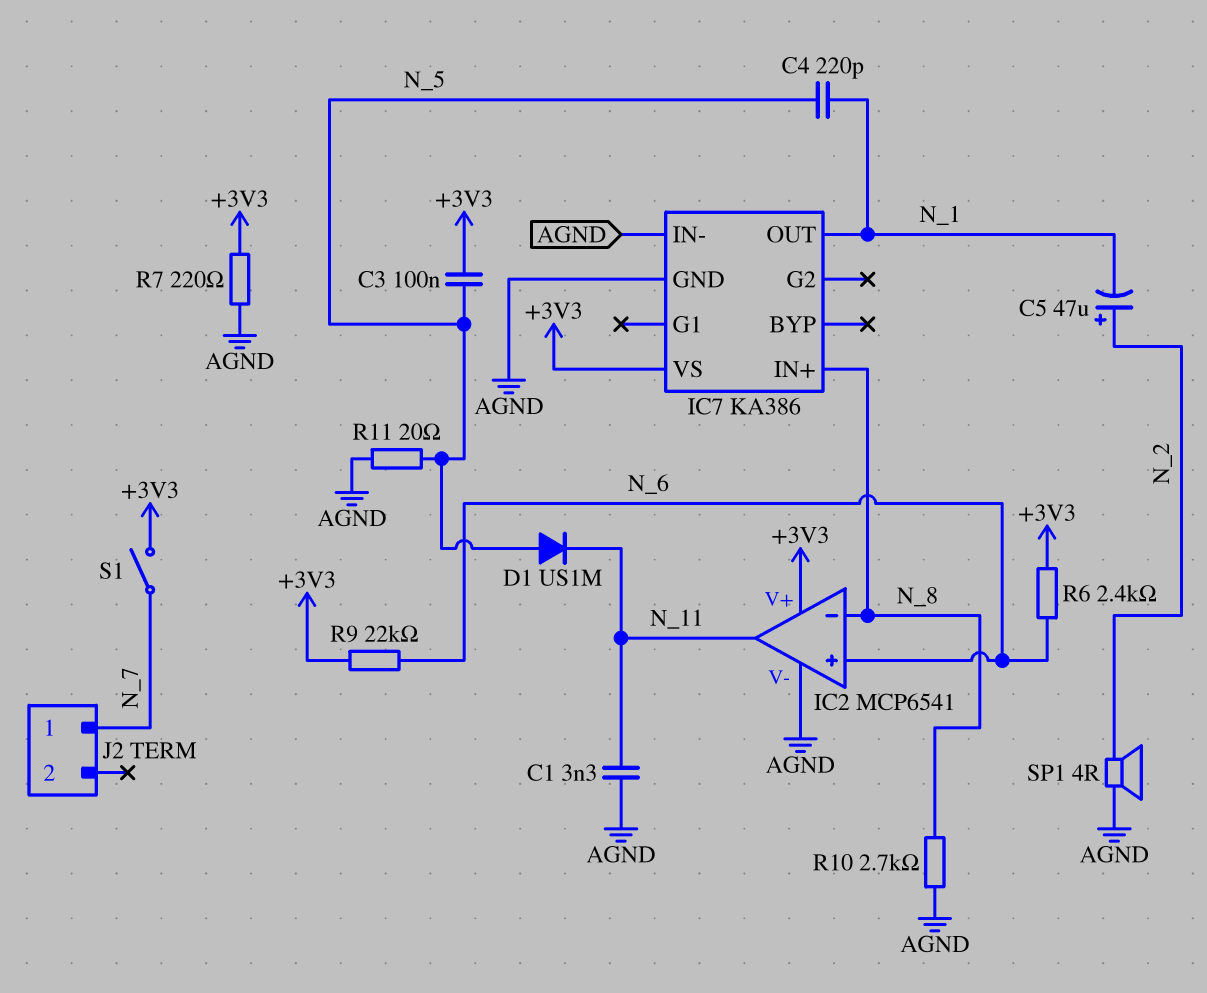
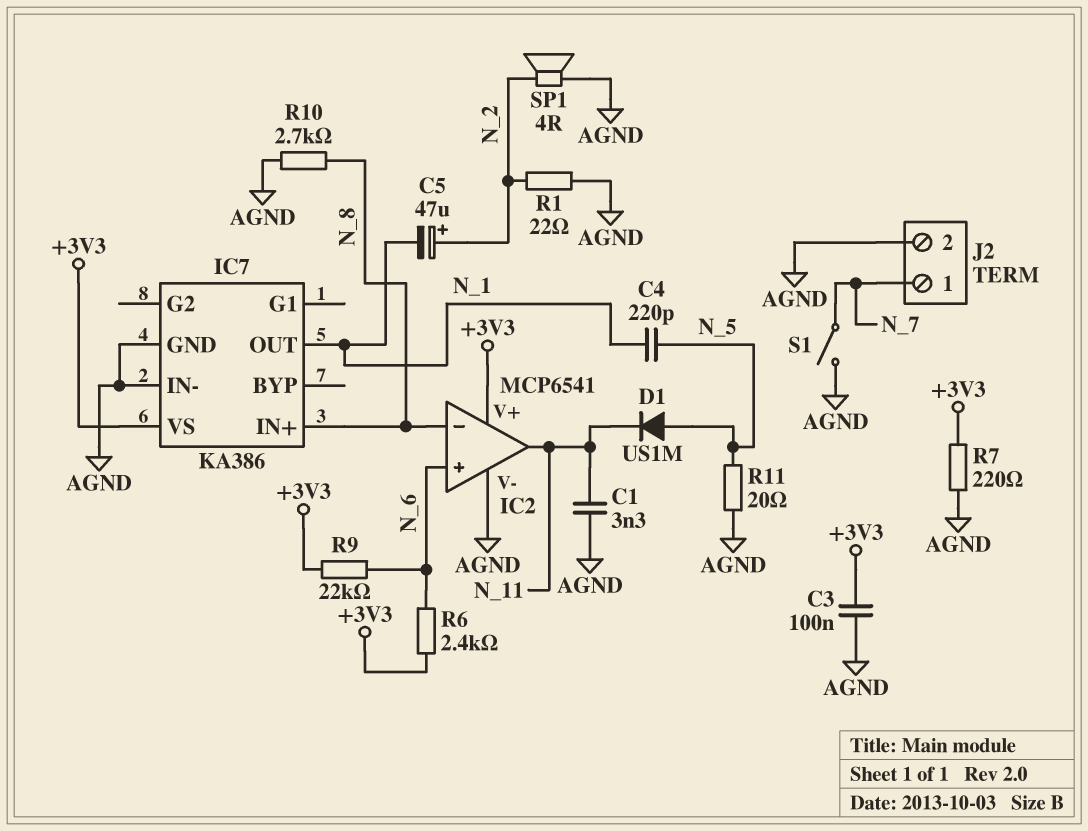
C3: 100nF (+3V3, N_5) -> 100nF (+3V3, AGND)
J2 pin 2: none -> AGND
R1: none -> 22 (AGND, N_2)
S1: switch (+3V3, N_7) -> switch (AGND, N_7)

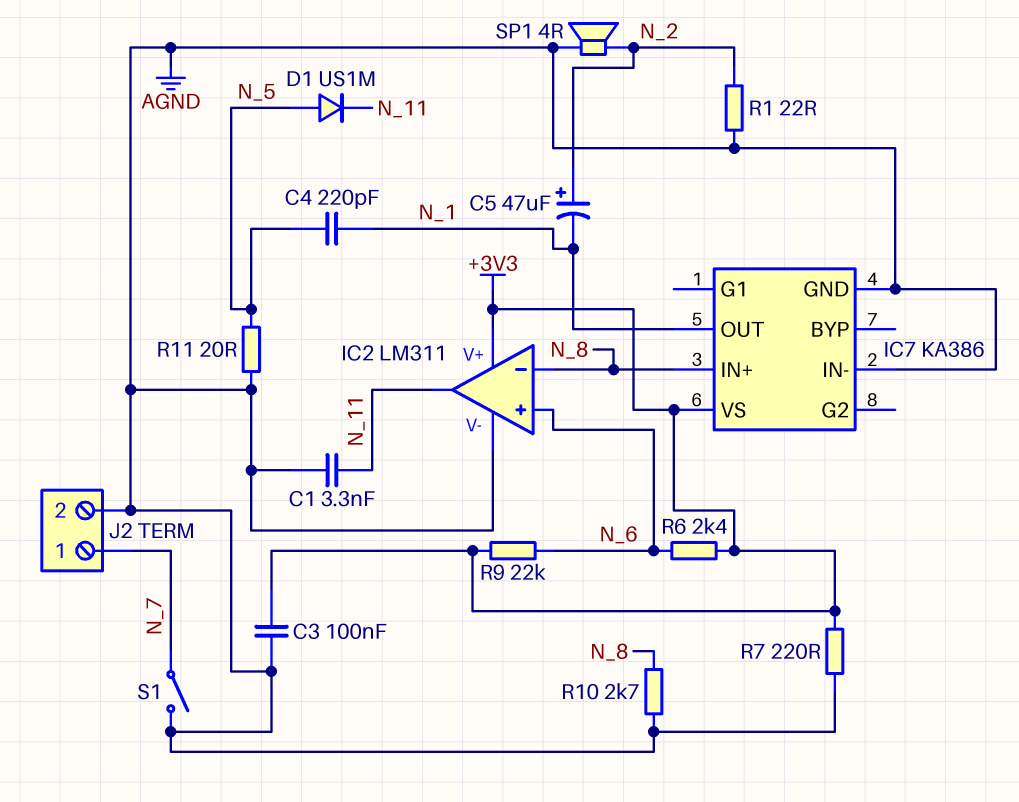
IC2: MCP6541 -> LM311

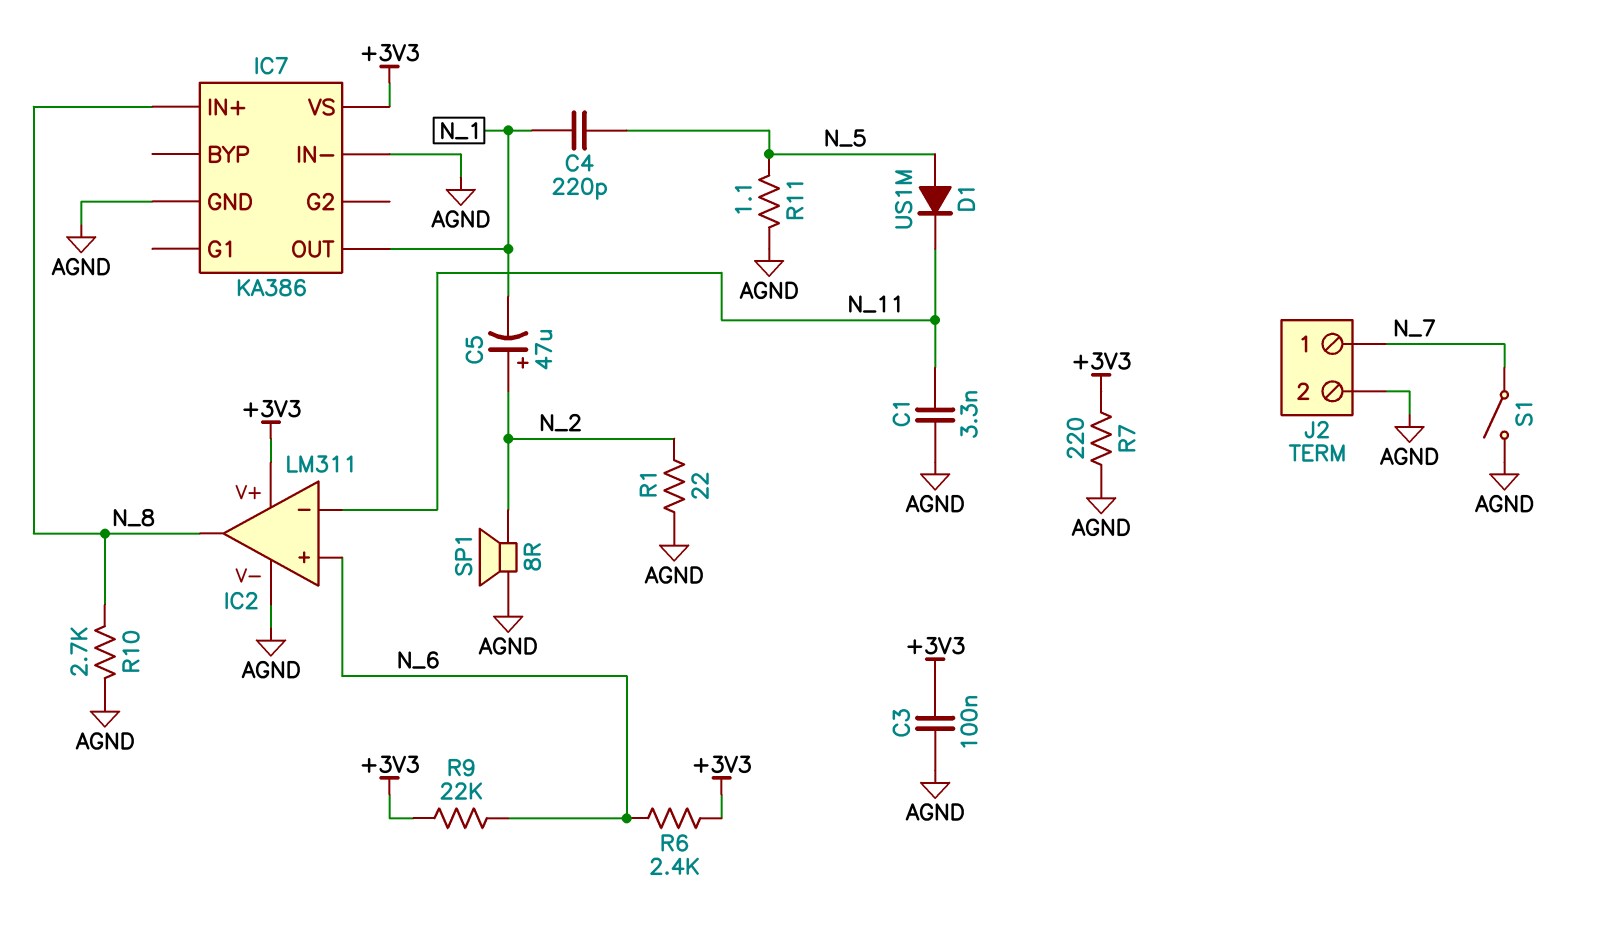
IC2 pin in-: N_8 -> N_11
IC2 pin out: N_11 -> N_8
R11: 20 (AGND, N_5) -> 1.1 (AGND, N_5)
SP1: speaker 4R (AGND, N_2) -> speaker 8R (AGND, N_2)

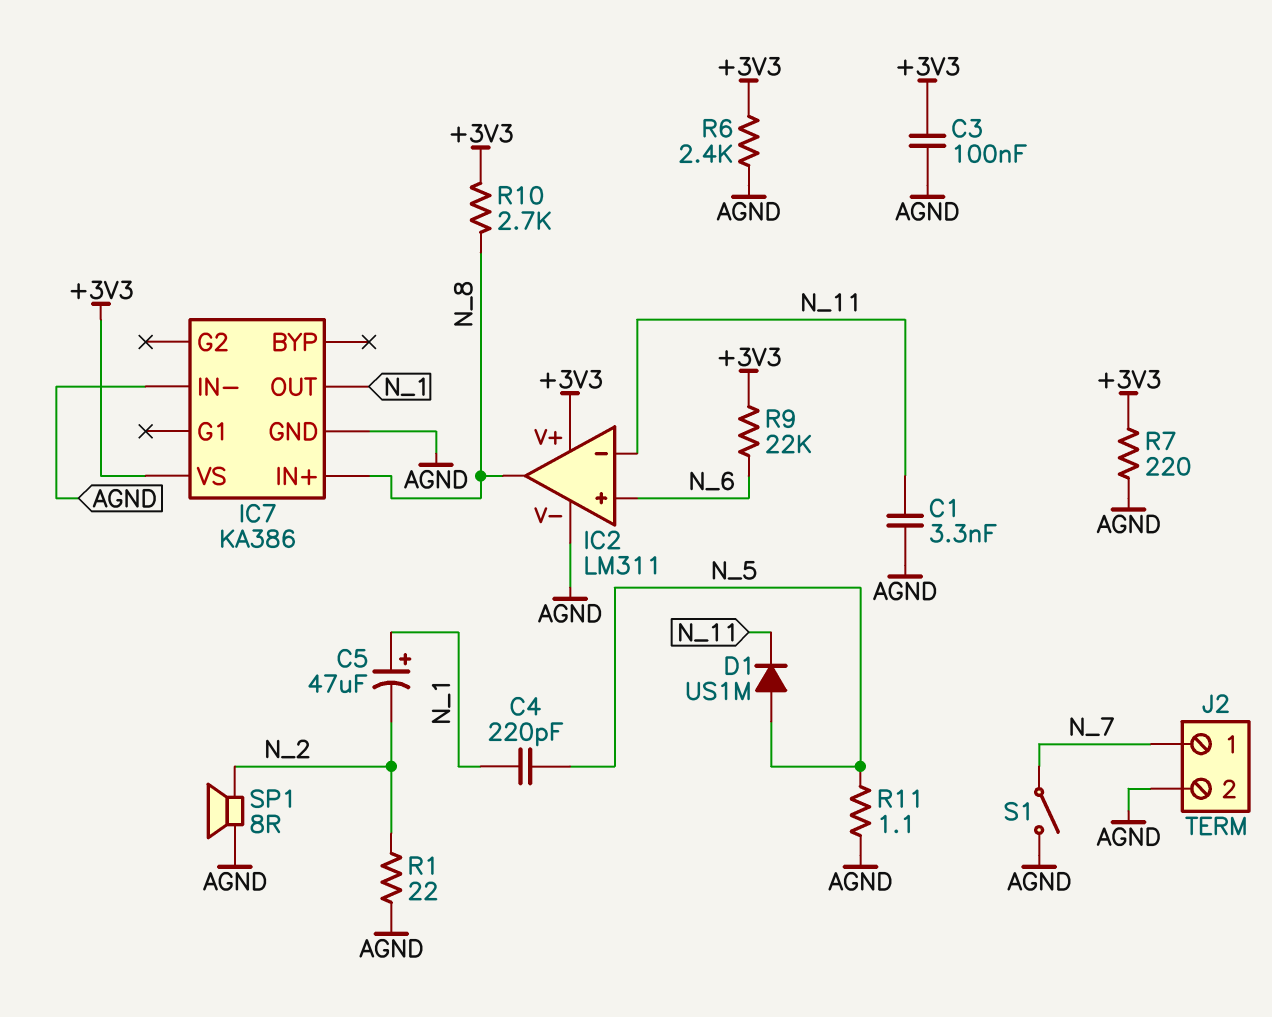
C5: 47uF (plus N_2, minus N_1) -> 47uF (plus N_1, minus N_2)
R6: 2.4k (+3V3, N_6) -> 2.4k (+3V3, AGND)
R10: 2.7k (AGND, N_8) -> 2.7k (+3V3, N_8)

